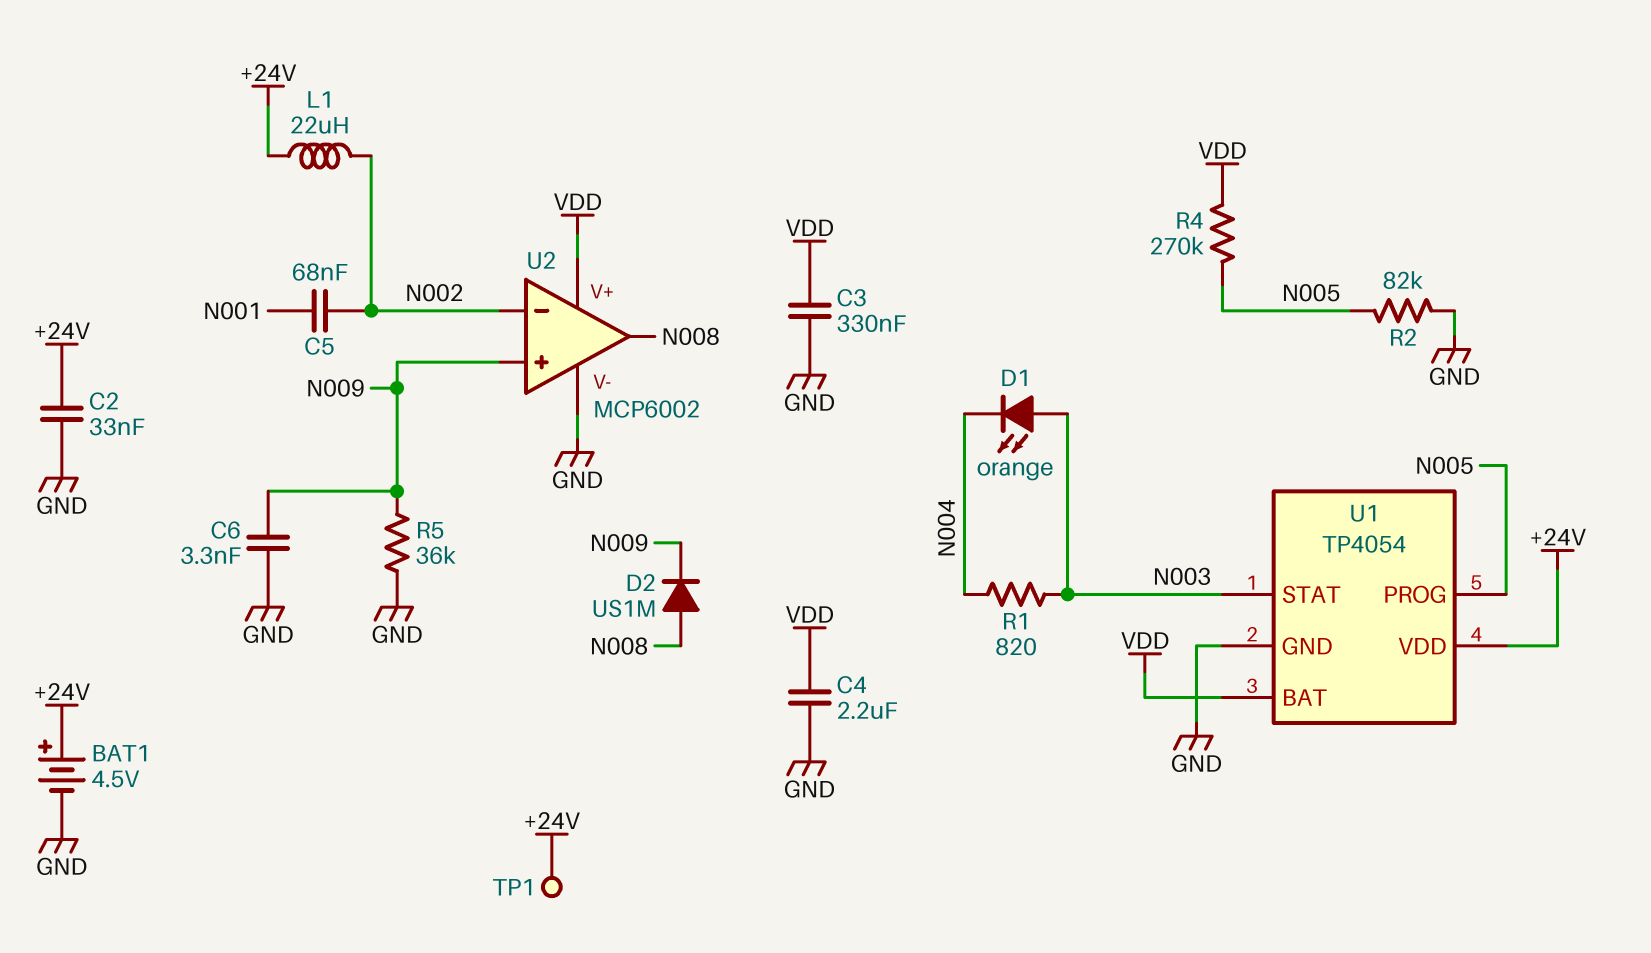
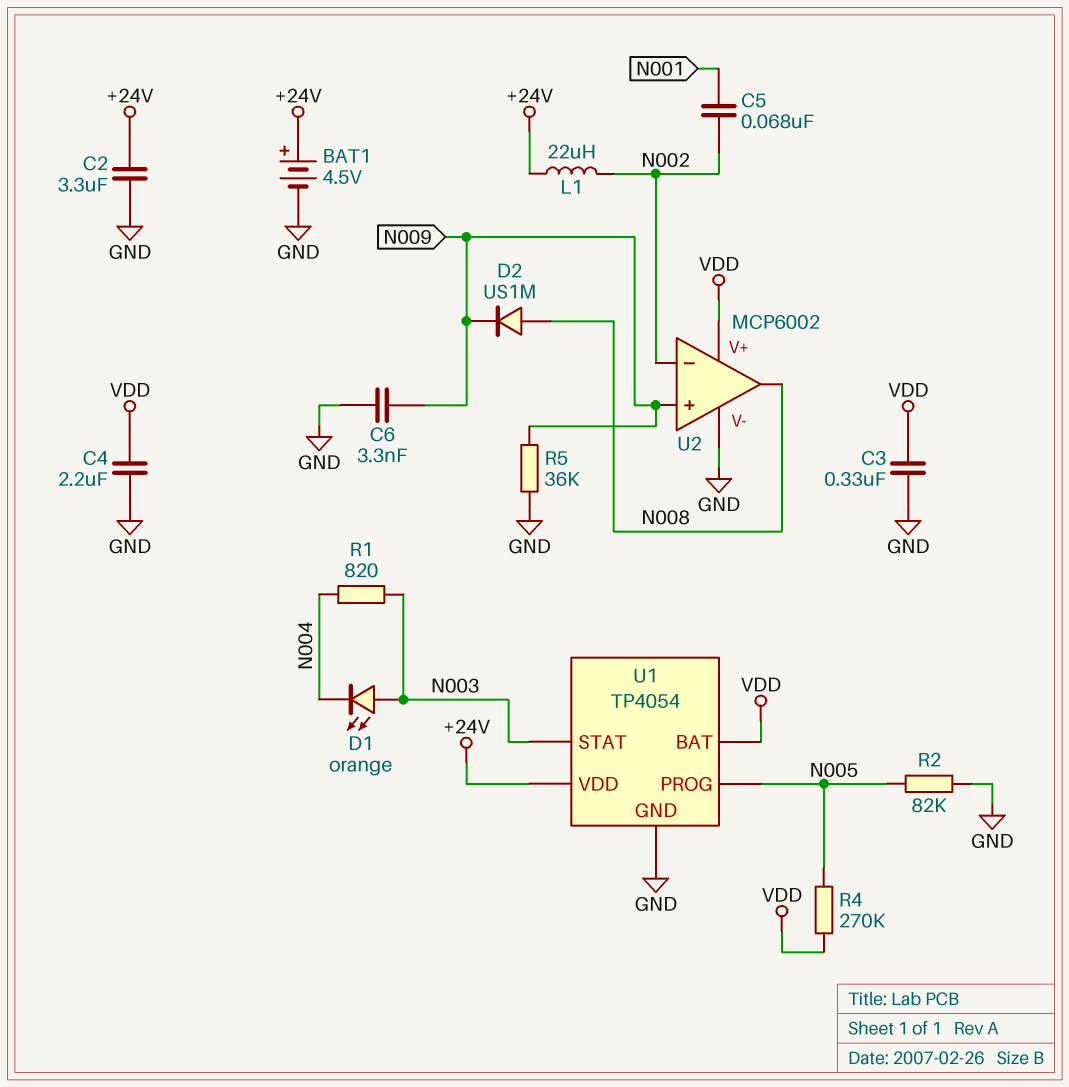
C2: 33nF (+24V, GND) -> 3.3uF (+24V, GND)
TP1: test point (+24V) -> none

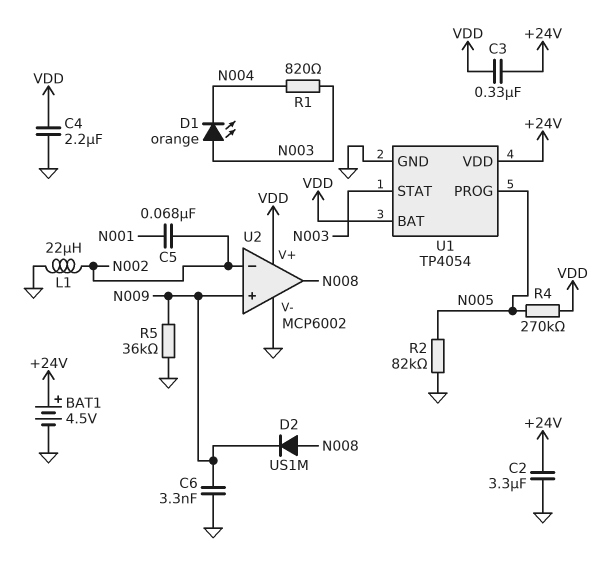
C3: 330nF (GND, VDD) -> 330nF (+24V, VDD)
L1: 22uH (+24V, N002) -> 22uH (GND, N002)

